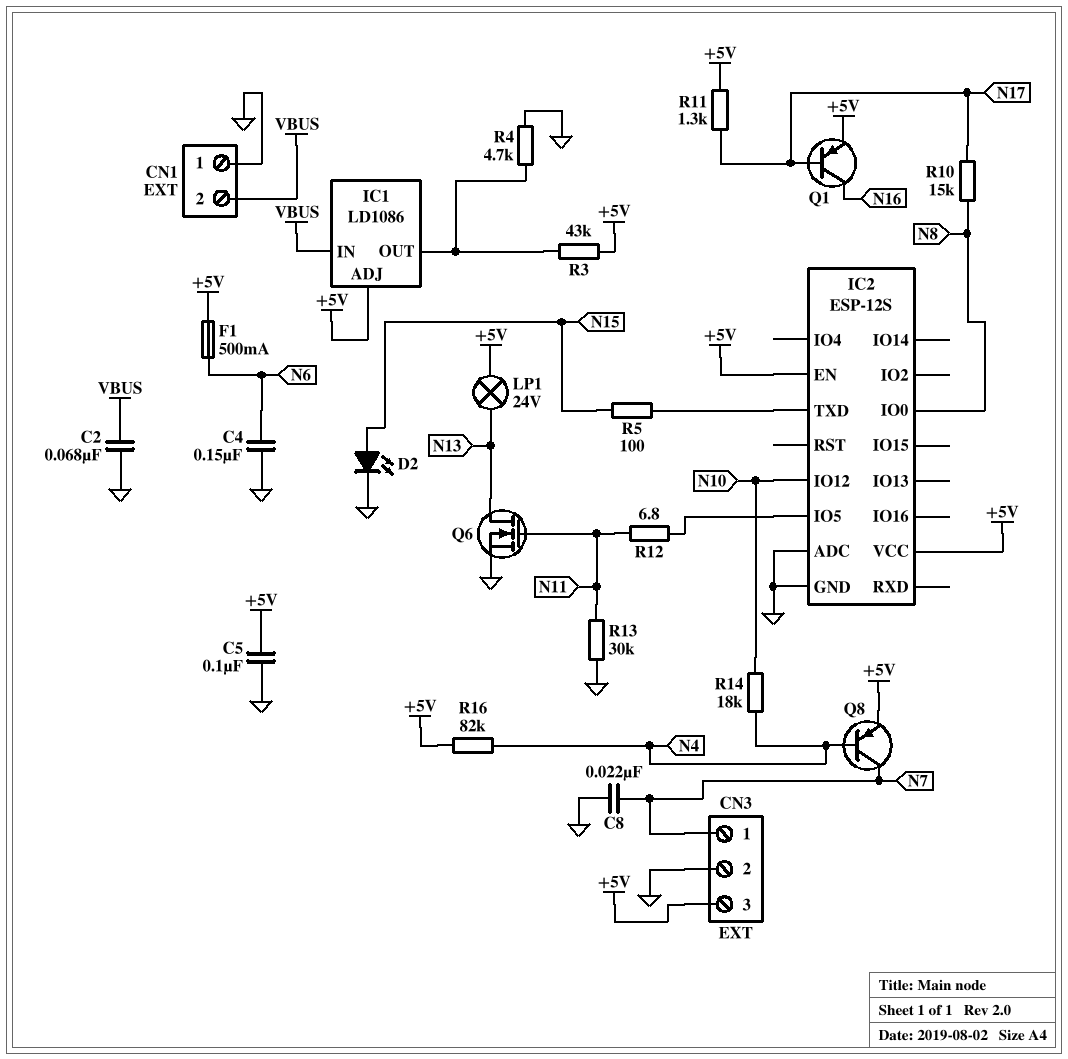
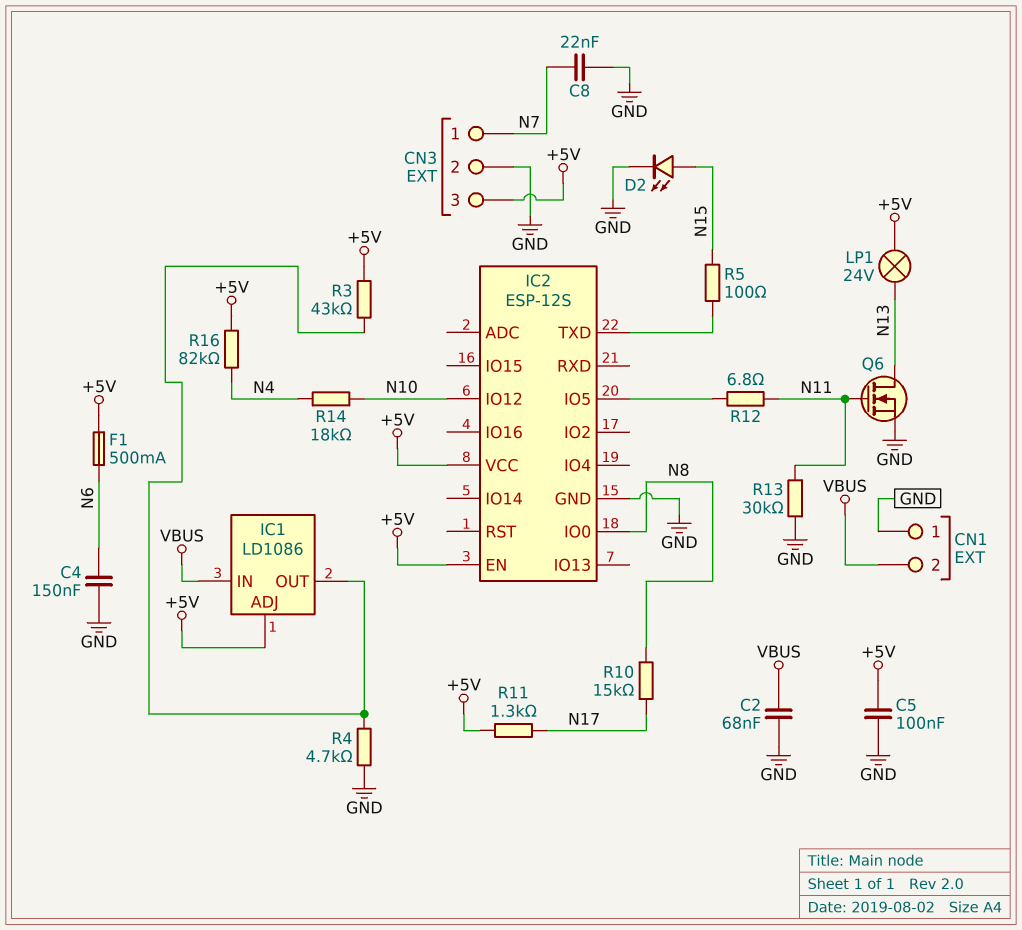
IC2 pin ADC: GND -> none
Q1: PNP (B N17, C N16, E +5V) -> none
Q8: PNP (B N4, C N7, E +5V) -> none

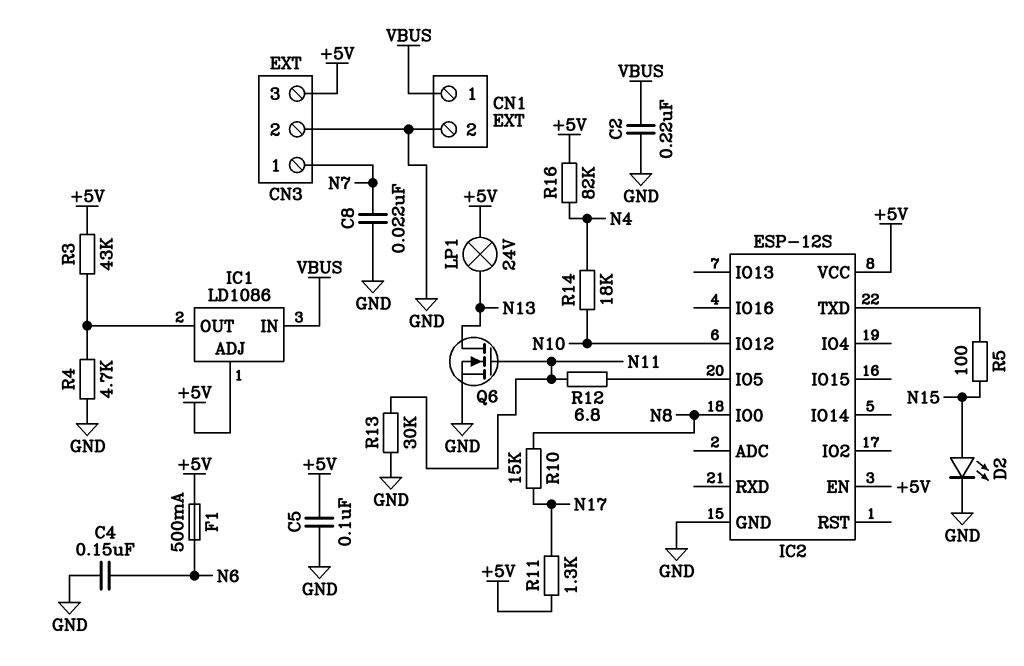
C2: 68nF (GND, VBUS) -> 220nF (GND, VBUS)
CN1 pin 1: GND -> VBUS
CN1 pin 2: VBUS -> GND

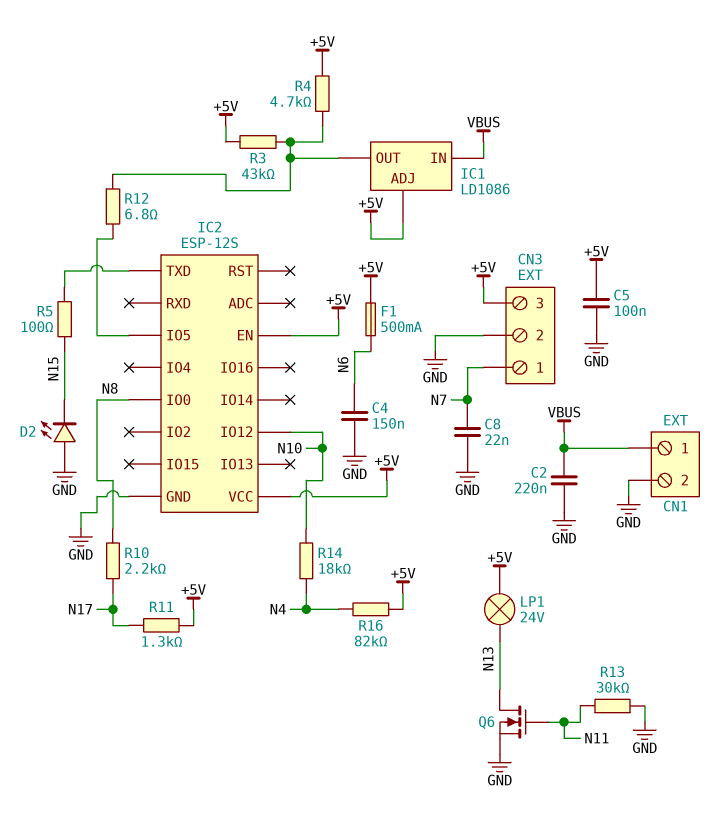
D2: LED (A N15, K GND) -> LED (A GND, K N15)
R4: 4.7k (GND, IC1/OUT) -> 4.7k (+5V, IC1/OUT)
R10: 15k (N8, N17) -> 2.2k (N8, N17)
R12: 6.8 (IC2/IO5, N11) -> 6.8 (IC1/OUT, IC2/IO5)

